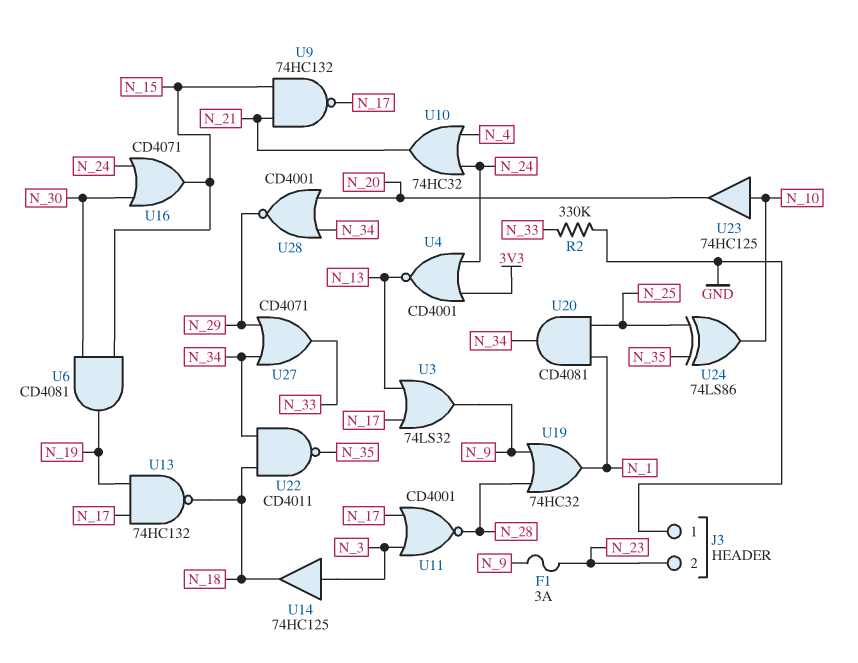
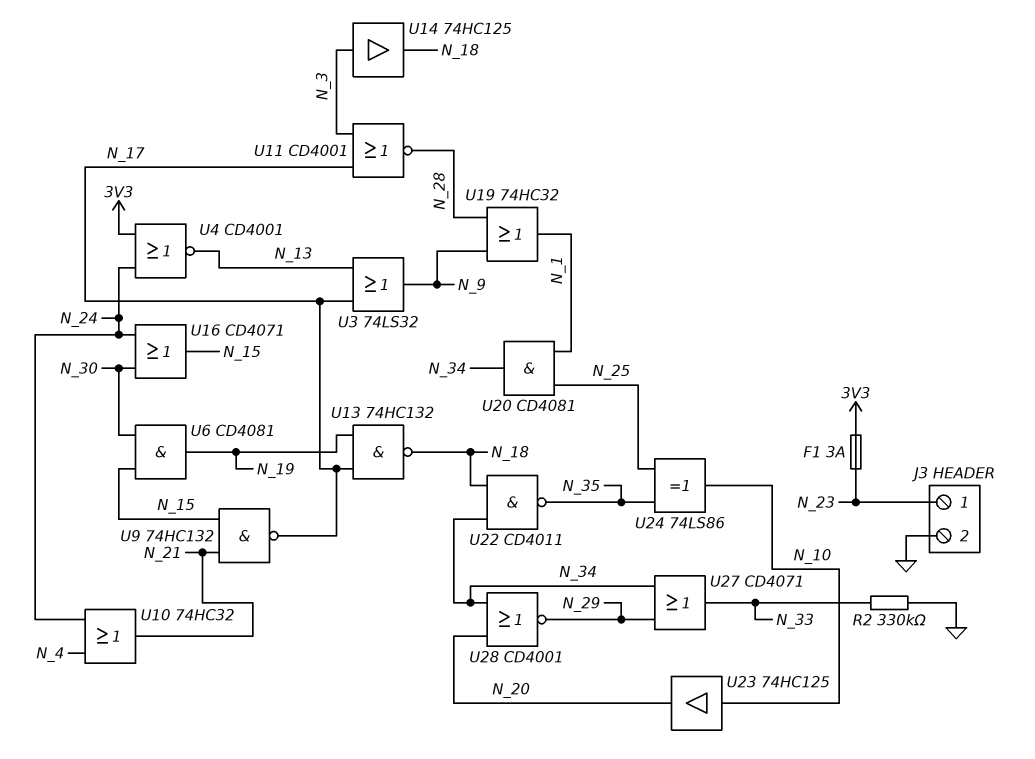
F1: 3A (N_9, N_23) -> 3A (3V3, N_23)
J3 pin 1: GND -> N_23
J3 pin 2: N_23 -> GND

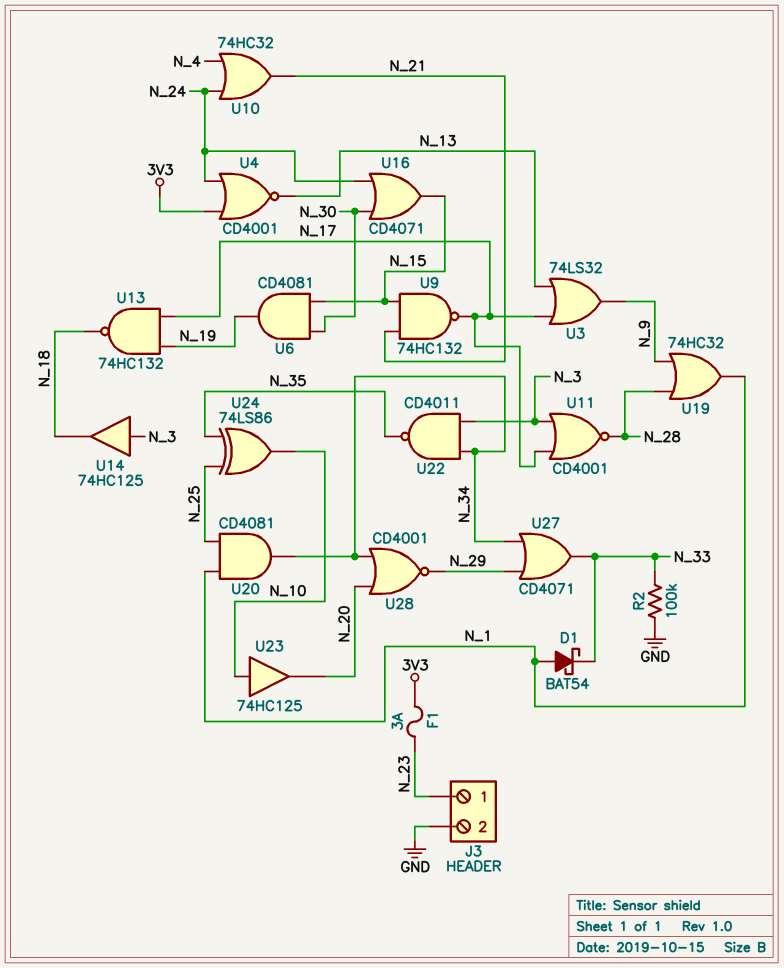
D1: none -> schottky BAT54 (A N_1, K N_33)
R2: 330k (GND, N_33) -> 100k (GND, N_33)
U22: NAND CD4011 (in N_18, in N_34, out N_35) -> NAND CD4011 (in N_3, in N_34, out N_35)

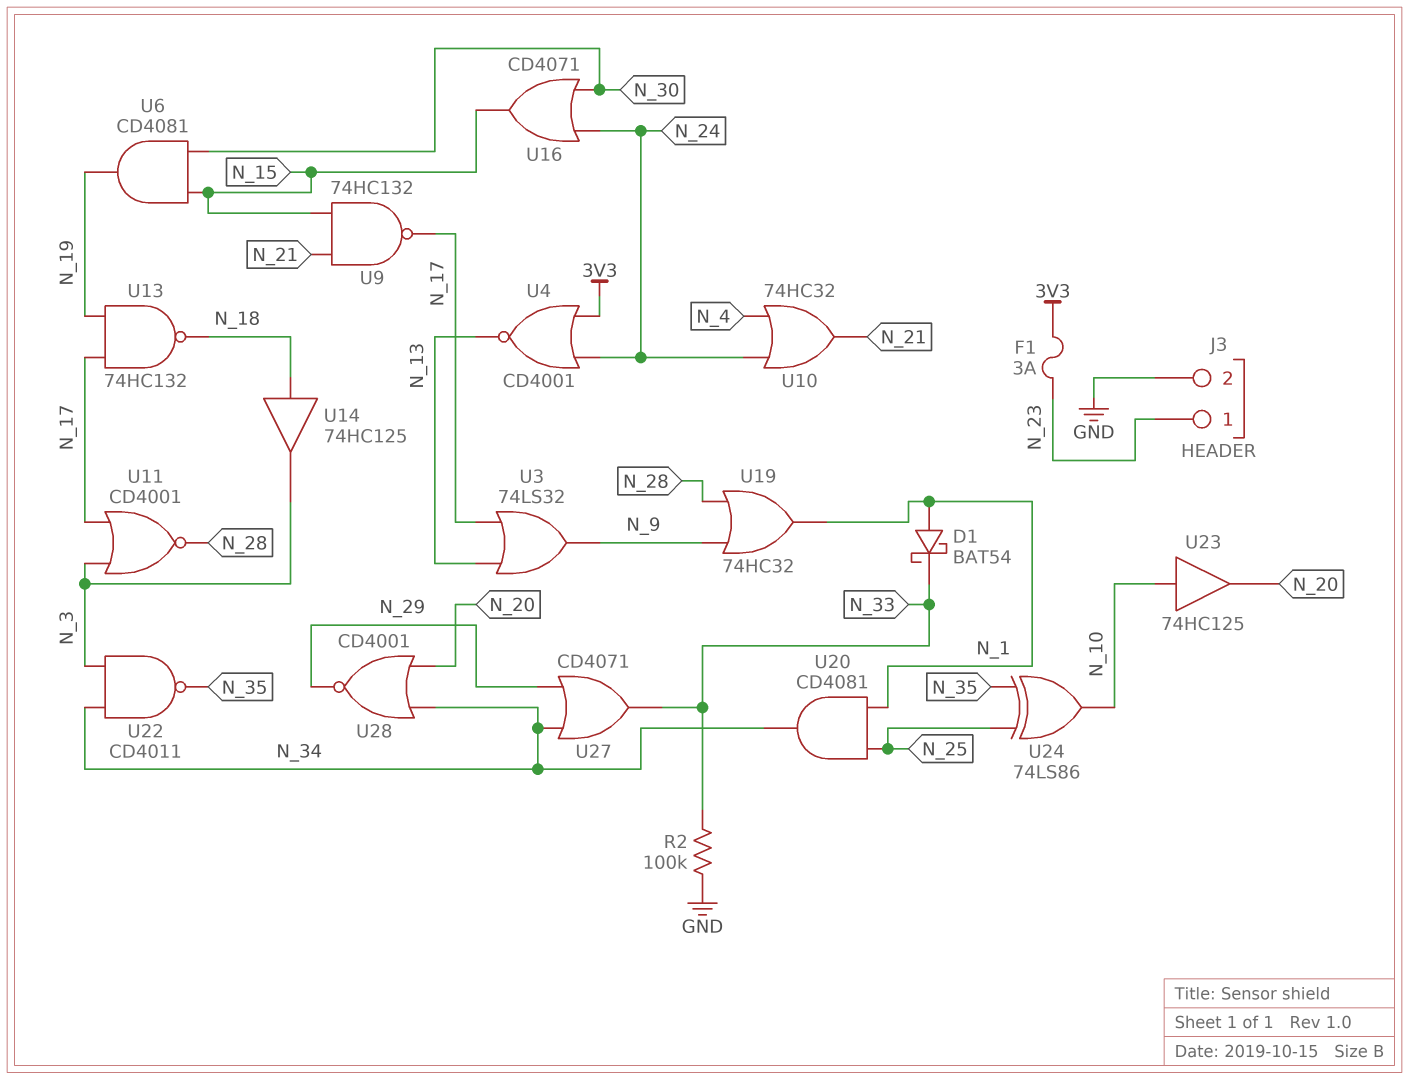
U14: buffer 74HC125 (in N_3, out N_18) -> buffer 74HC125 (in N_18, out N_3)

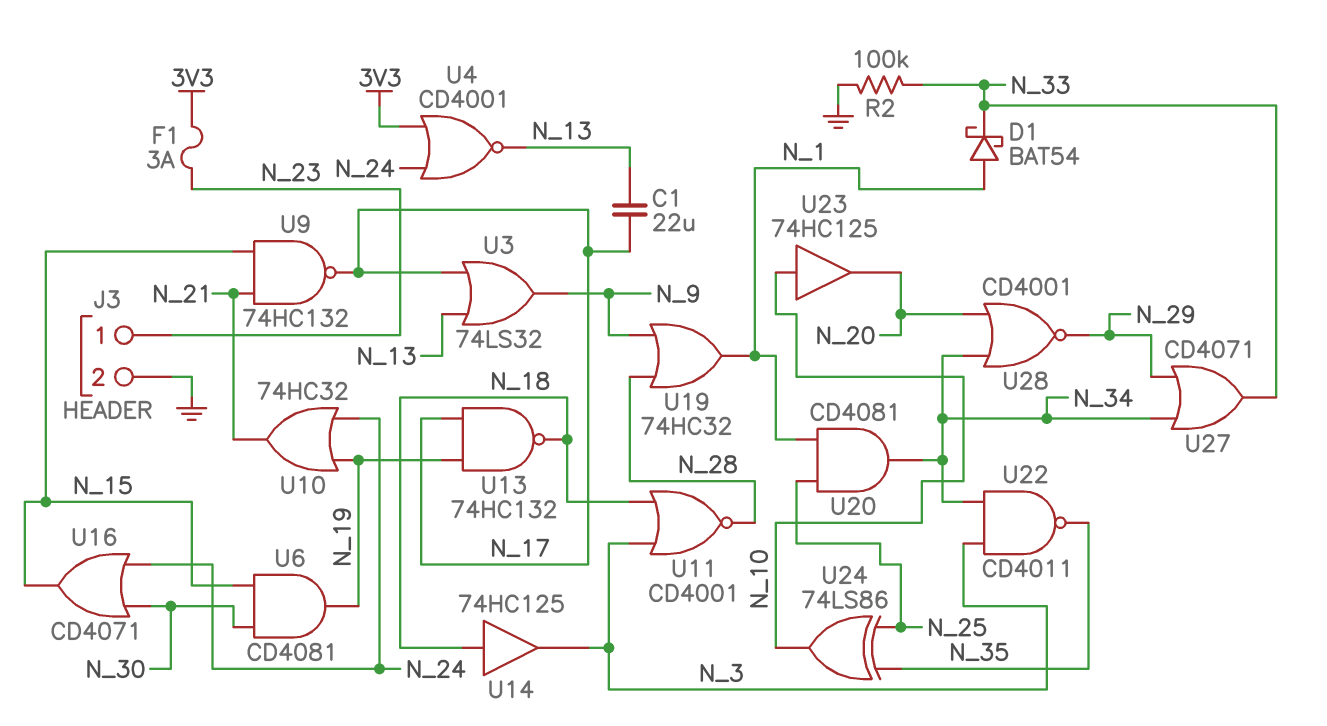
C1: none -> 22uF (N_13, N_17)
U10: OR 74HC32 (in N_4, in N_24, out N_21) -> OR 74HC32 (in N_19, in N_24, out N_21)
U11: NOR CD4001 (in N_3, in N_17, out N_28) -> NOR CD4001 (in N_3, in N_18, out N_28)

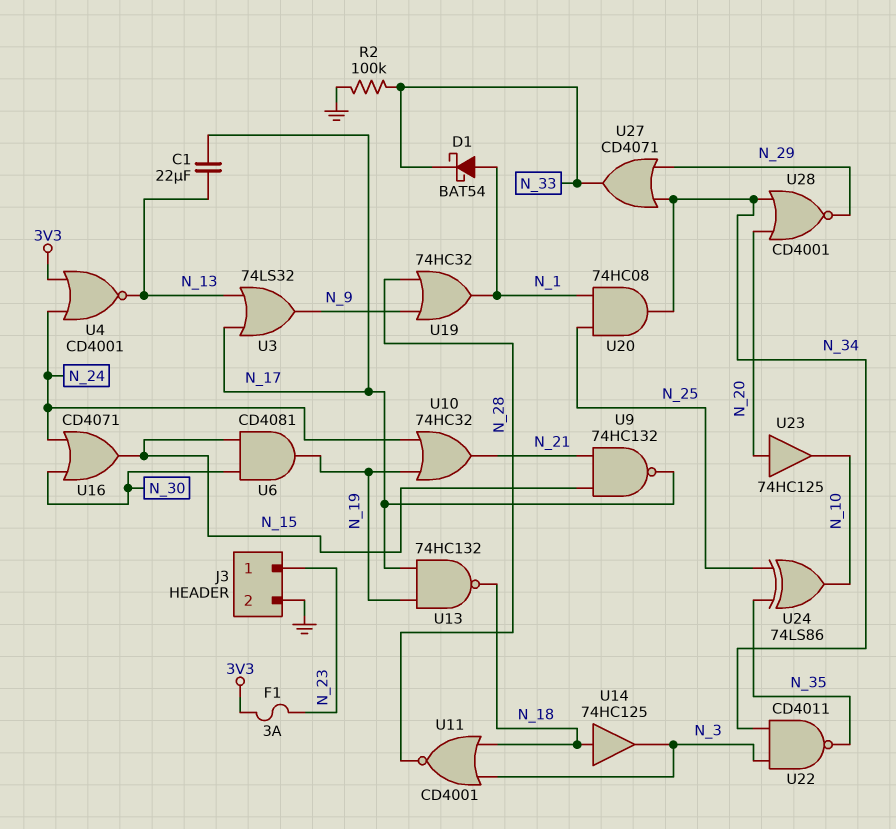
U20: AND CD4081 (in N_1, in N_25, out N_34) -> AND 74HC08 (in N_1, in N_25, out N_34)
U23: buffer 74HC125 (in N_10, out N_20) -> buffer 74HC125 (in N_20, out N_10)

